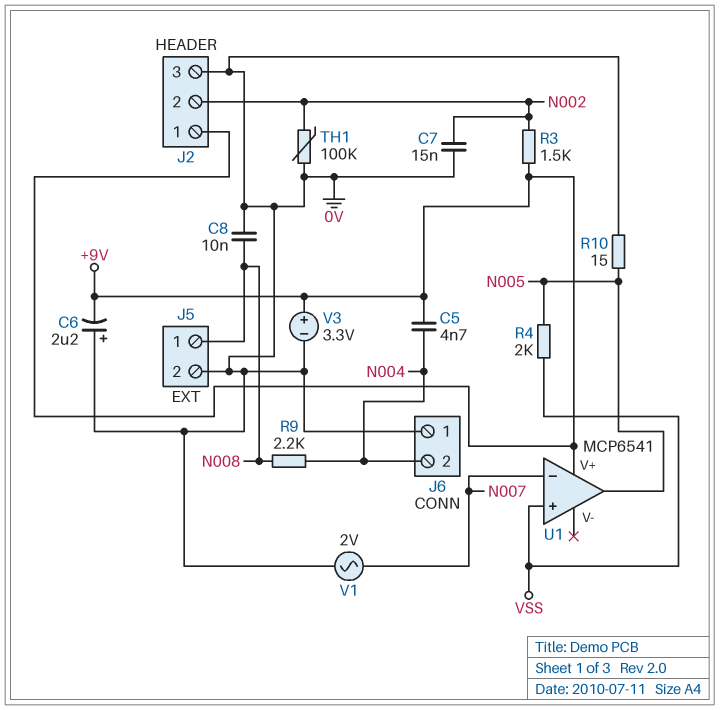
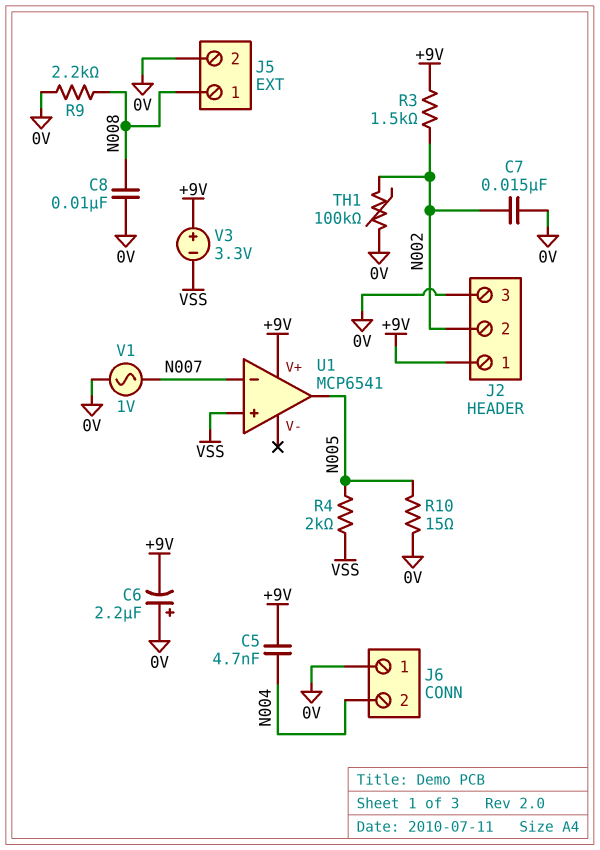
R9: 2.2k (N004, N008) -> 2.2k (0V, N008)
V1: AC 2V (0V, N007) -> AC 1V (0V, N007)
V3: 3.3V (plus +9V, minus 0V) -> 3.3V (plus +9V, minus VSS)

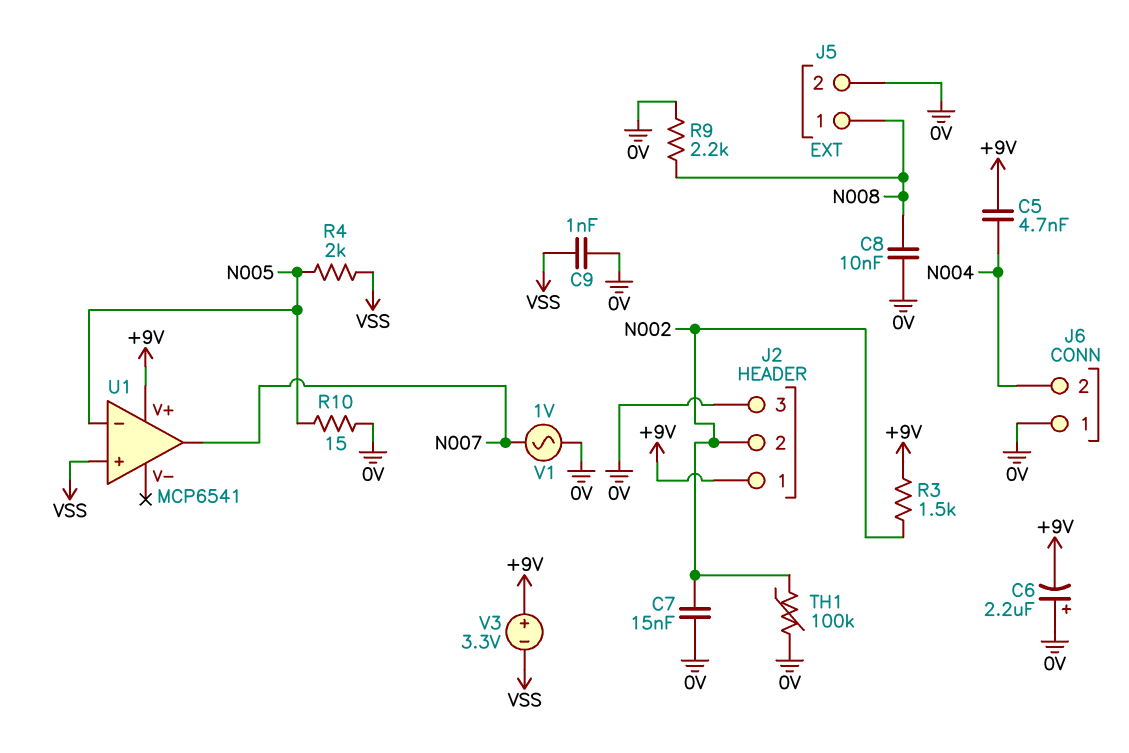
C9: none -> 1nF (0V, VSS)
U1 pin in-: N007 -> N005
U1 pin out: N005 -> N007

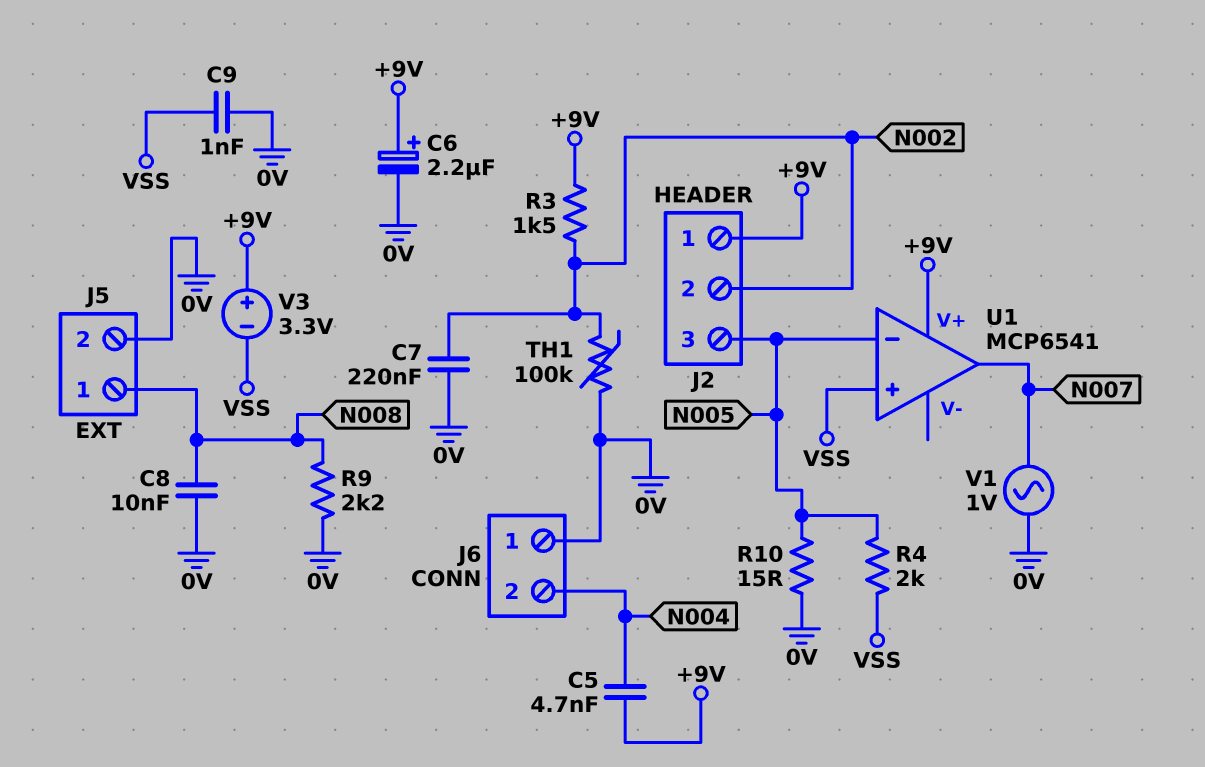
C6: 2.2uF (plus 0V, minus +9V) -> 2.2uF (plus +9V, minus 0V)
C7: 15nF (0V, N002) -> 220nF (0V, N002)
J2 pin 3: 0V -> N005

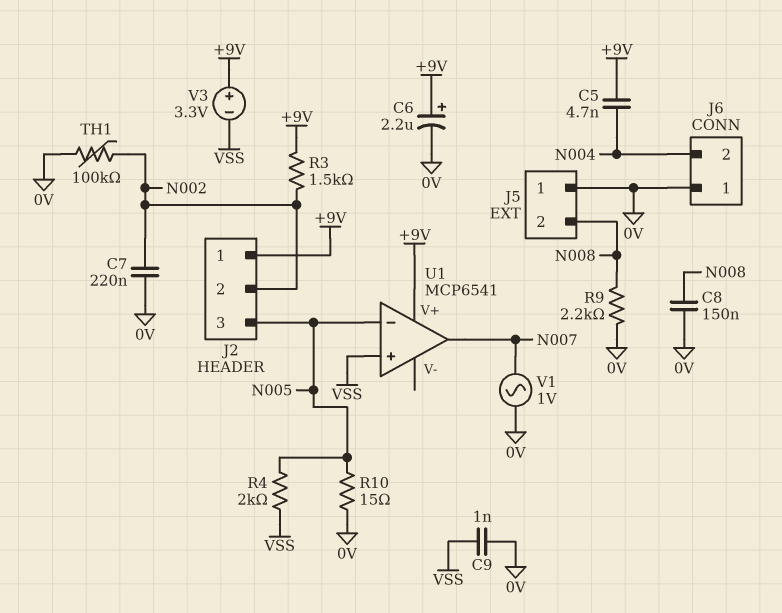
C8: 10nF (0V, N008) -> 150nF (0V, N008)
J5 pin 1: N008 -> 0V
J5 pin 2: 0V -> N008

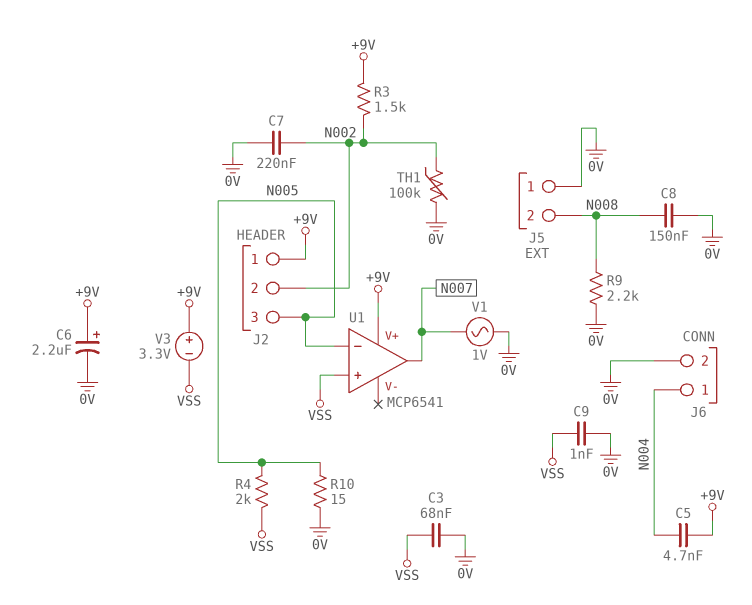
C3: none -> 68nF (0V, VSS)
J6 pin 1: 0V -> N004
J6 pin 2: N004 -> 0V

